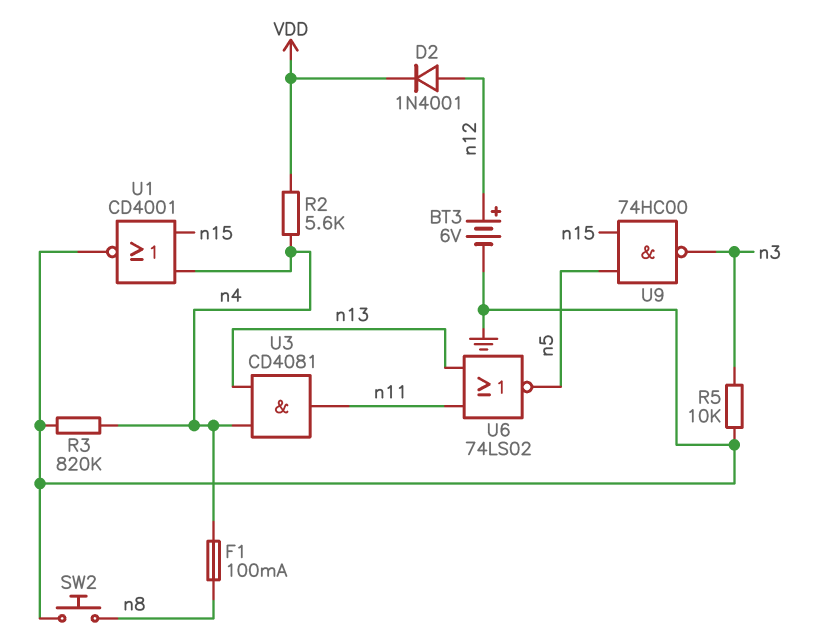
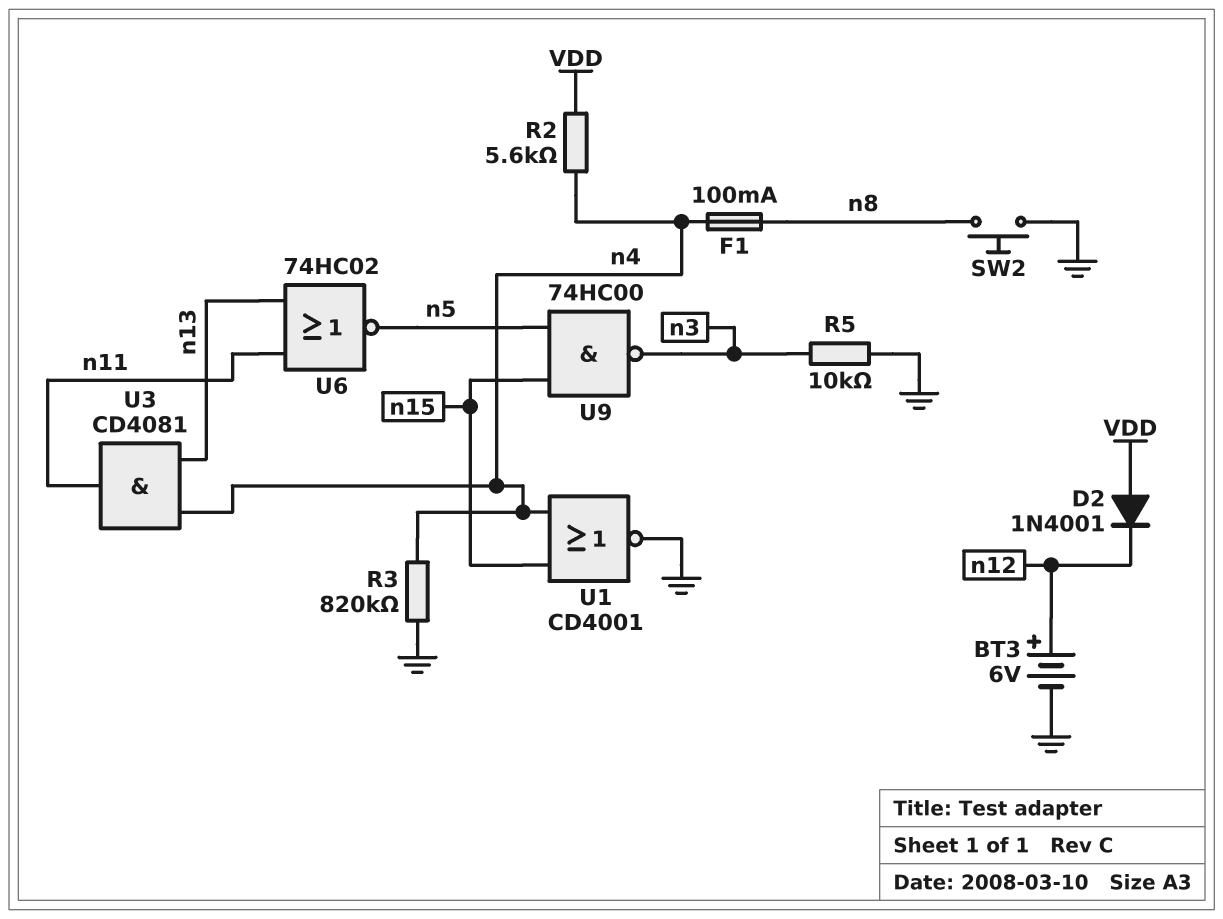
D2: diode 1N4001 (A n12, K VDD) -> diode 1N4001 (A VDD, K n12)
U6: NOR 74LS02 (in n11, in n13, out n5) -> NOR 74HC02 (in n11, in n13, out n5)

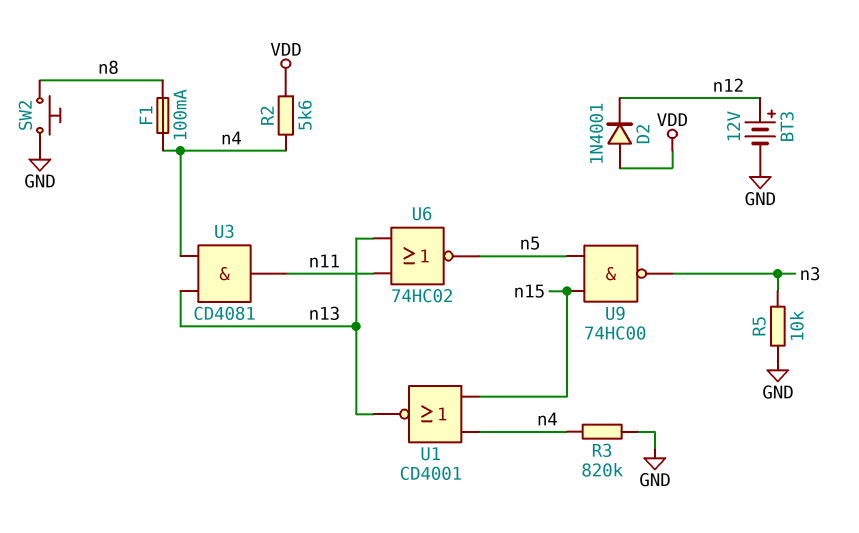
BT3: 6V (plus n12, minus GND) -> 12V (plus n12, minus GND)
U1: NOR CD4001 (in n4, in n15, out GND) -> NOR CD4001 (in n4, in n15, out n13)

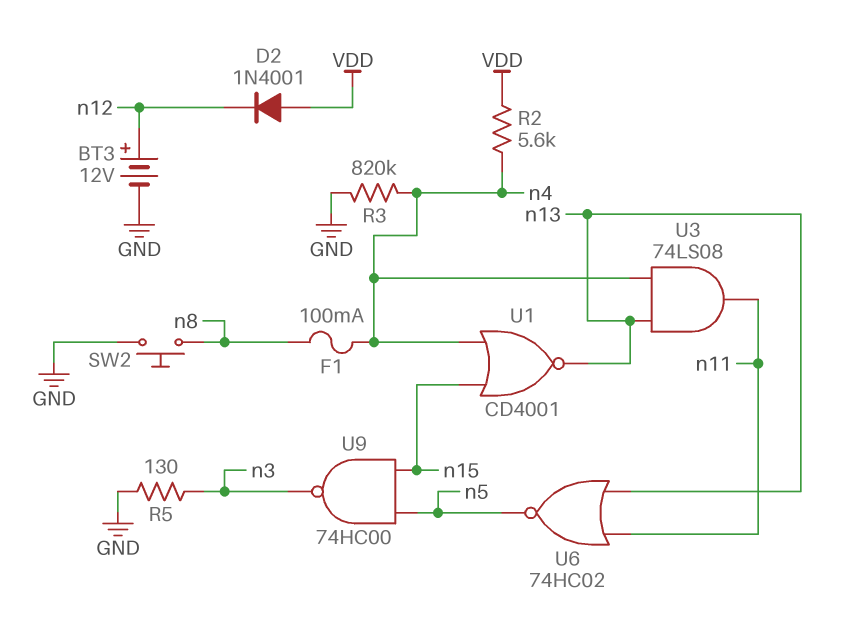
R5: 10k (GND, n3) -> 130 (GND, n3)
U3: AND CD4081 (in n4, in n13, out n11) -> AND 74LS08 (in n4, in n13, out n11)

